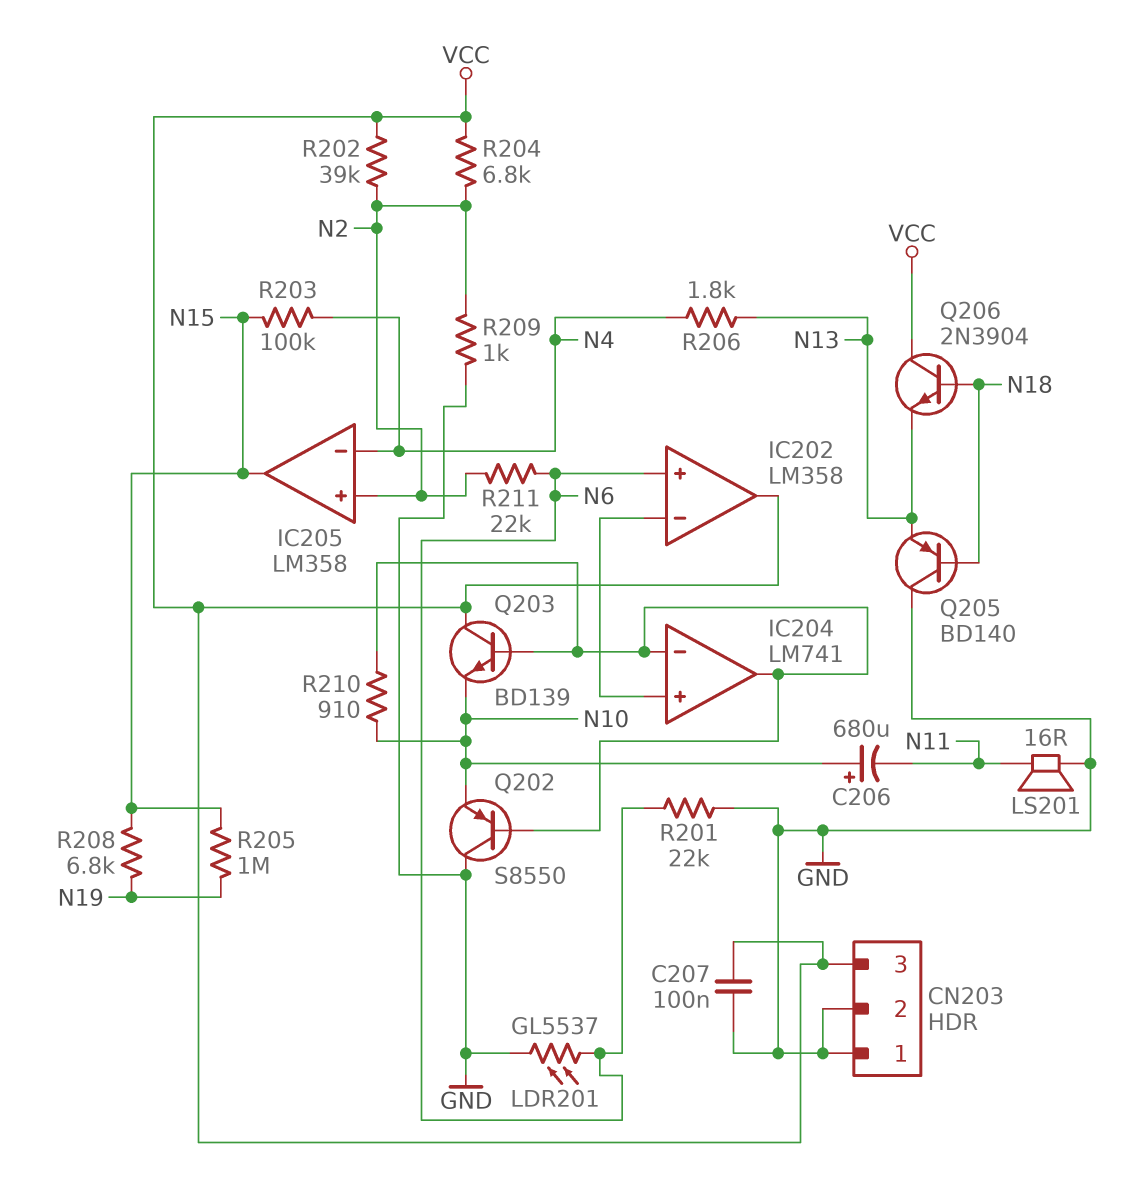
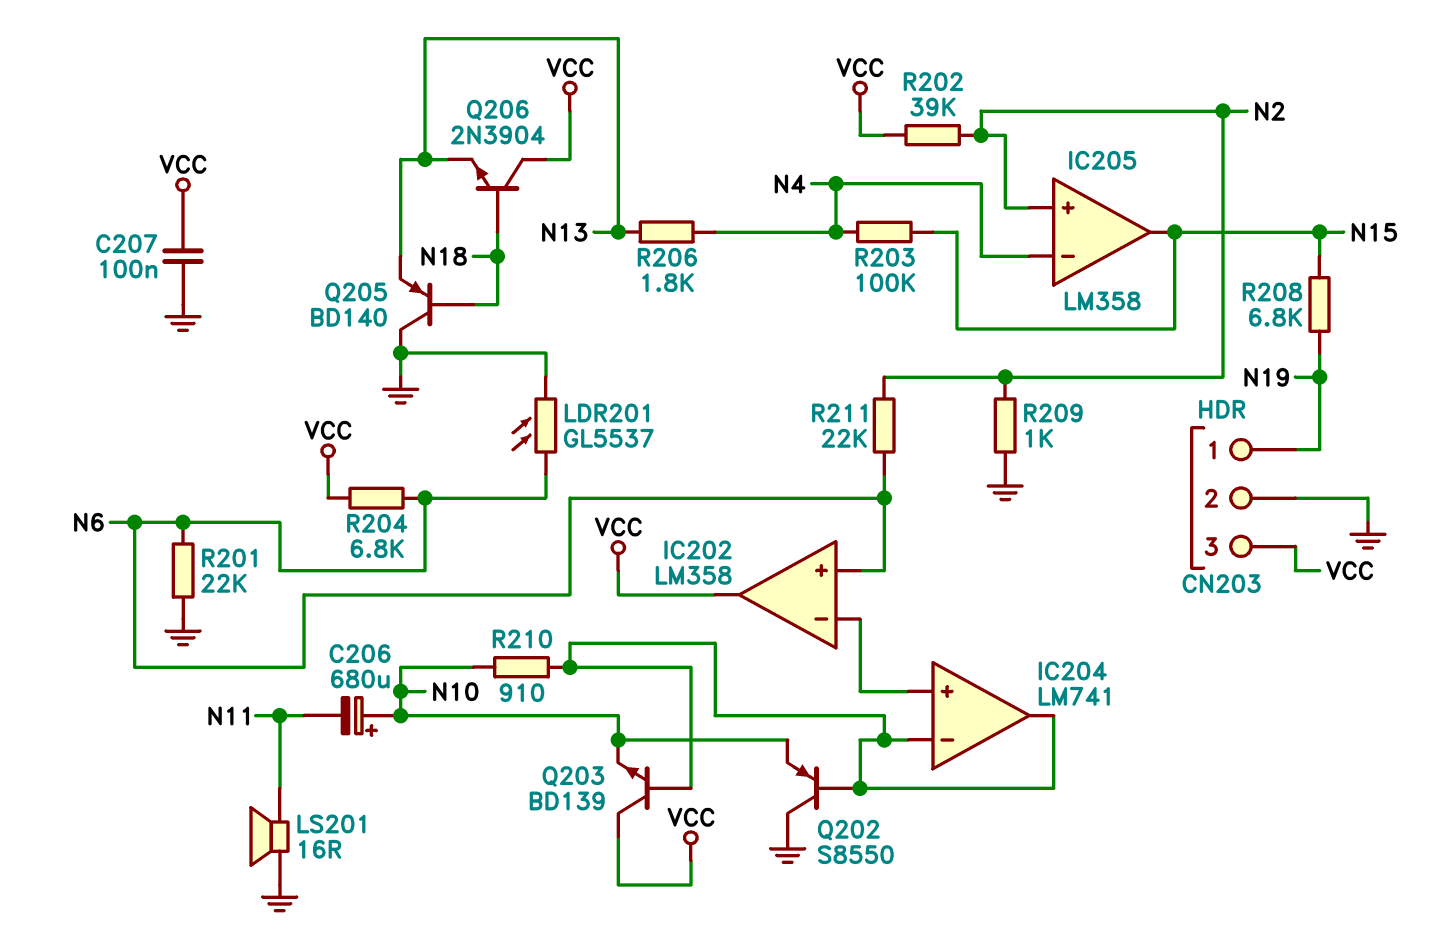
CN203 pin 1: GND -> N19
R204: 6.8k (N2, VCC) -> 6.8k (N6, VCC)
R205: 1M (N15, N19) -> none

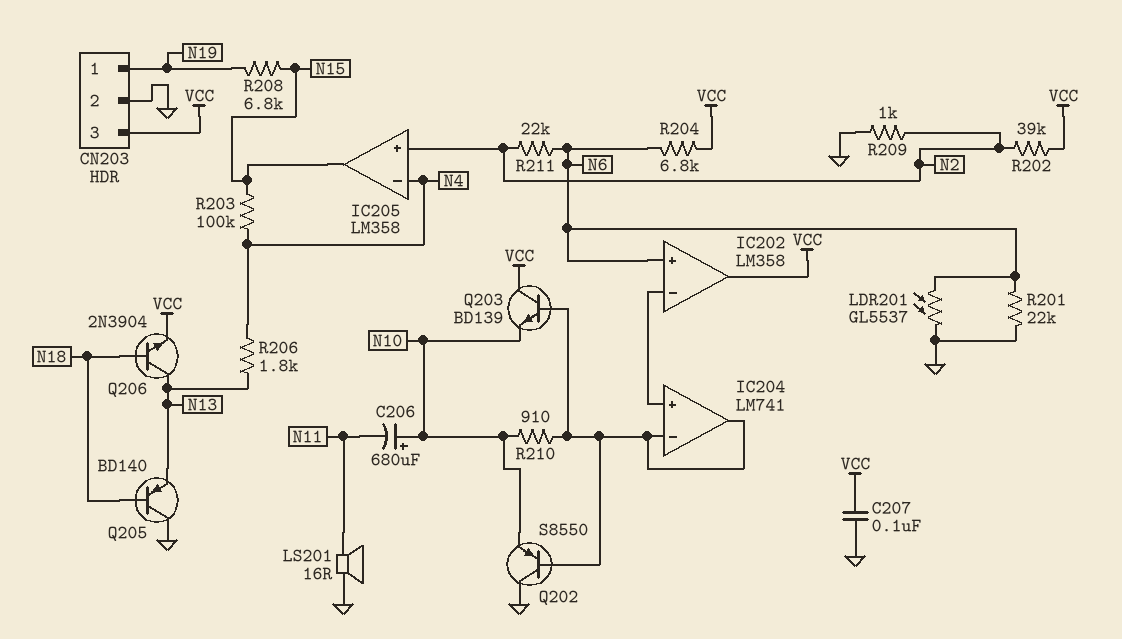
Q206: NPN 2N3904 (B N18, C VCC, E N13) -> NPN 2N3904 (B N18, C N13, E VCC)

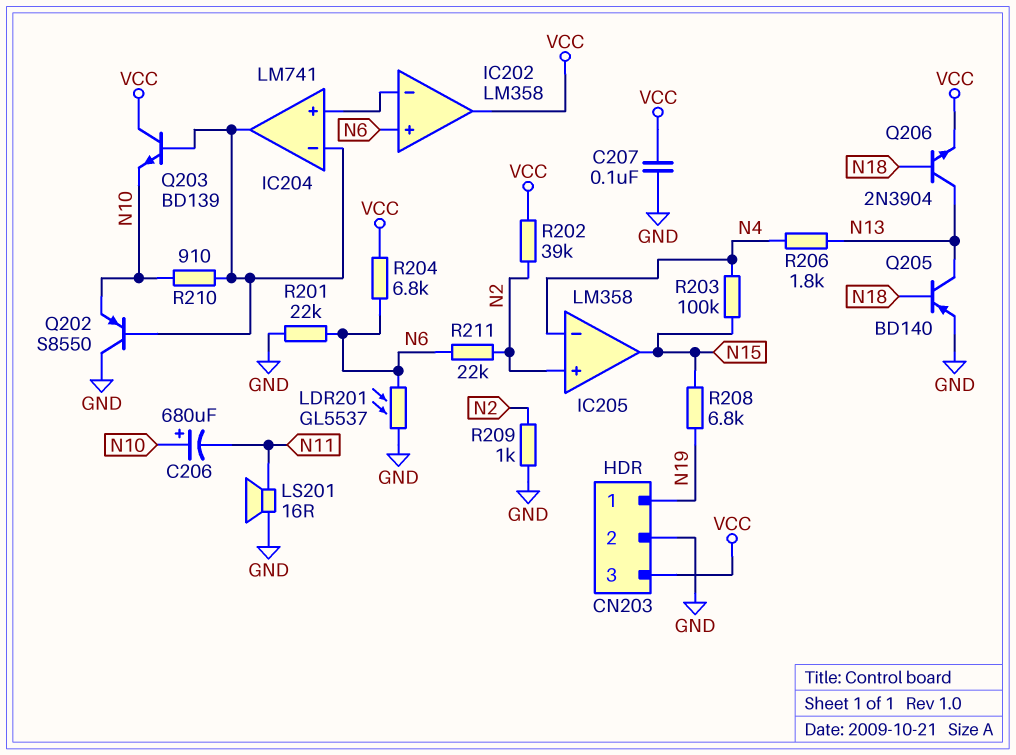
Q205: PNP BD140 (B N18, C GND, E N13) -> PNP BD140 (B N18, C N13, E GND)

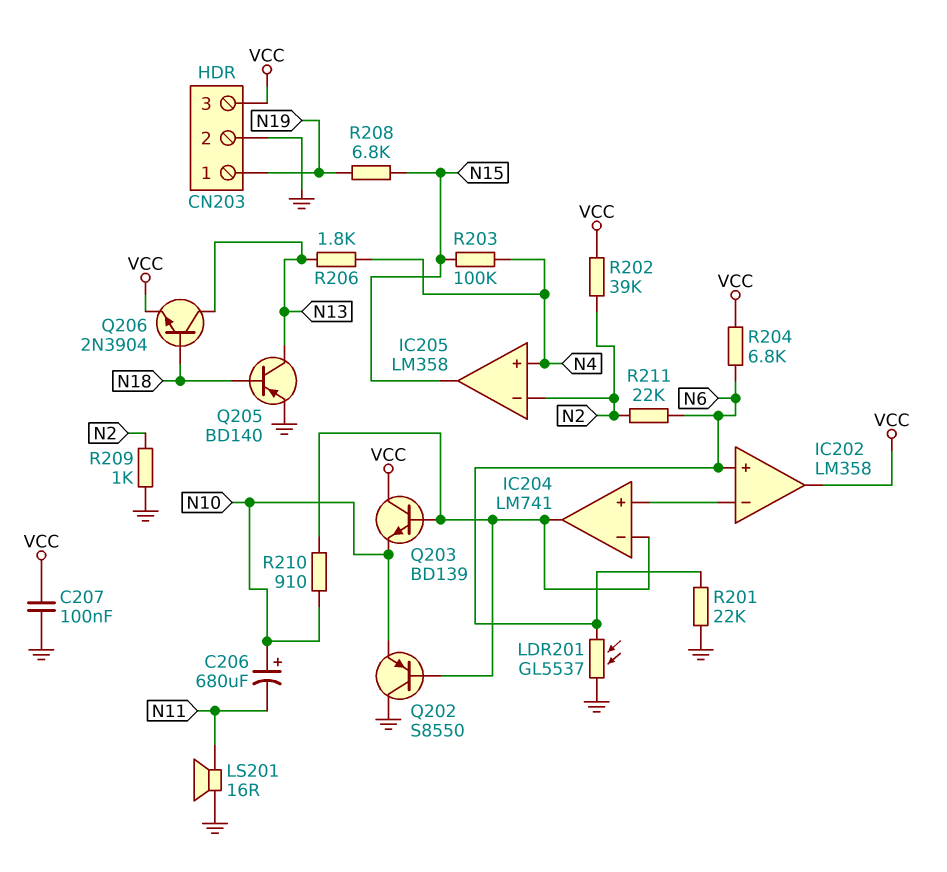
IC205 pin in+: N2 -> N4
IC205 pin in-: N4 -> N2

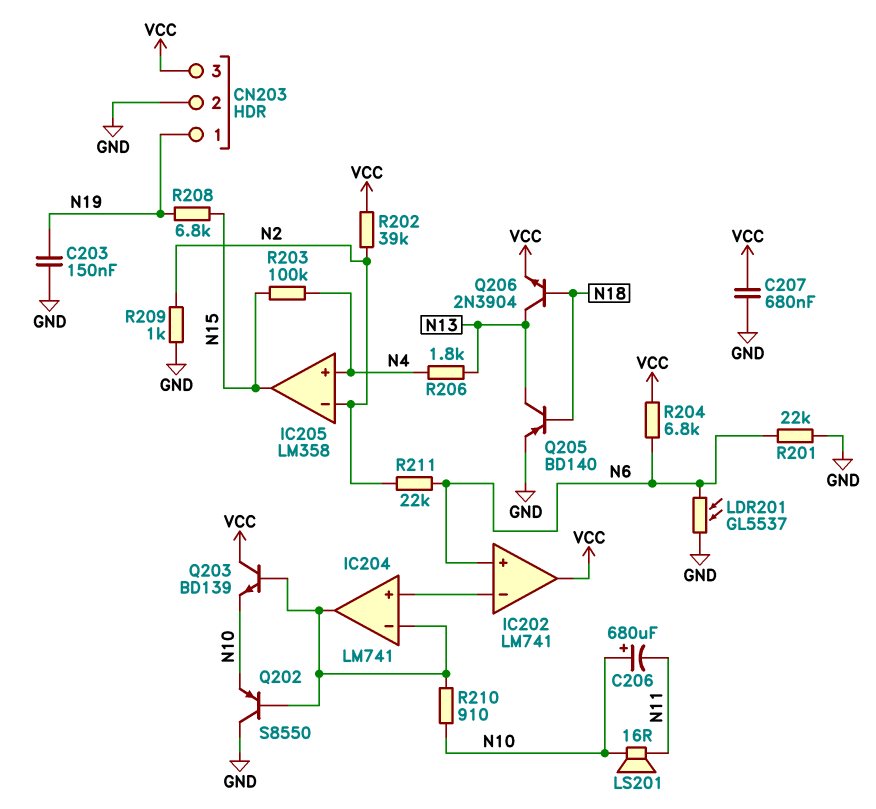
C203: none -> 150nF (GND, N19)
C207: 100nF (GND, VCC) -> 680nF (GND, VCC)
IC202: LM358 -> LM741
LS201: speaker 16R (GND, N11) -> speaker 16R (N10, N11)

